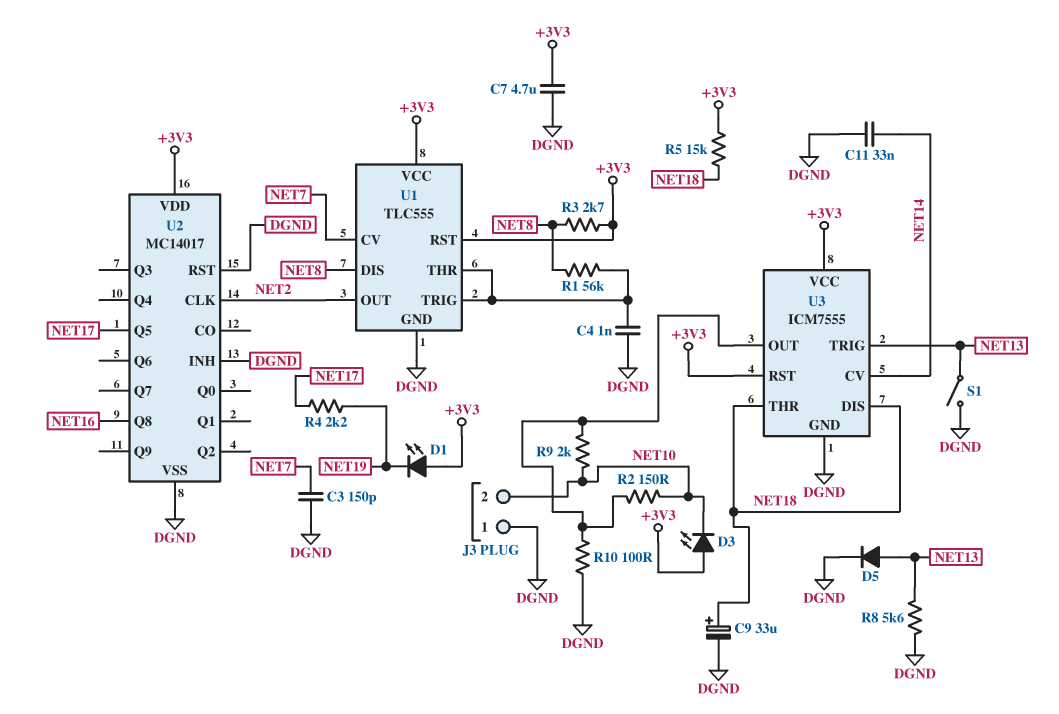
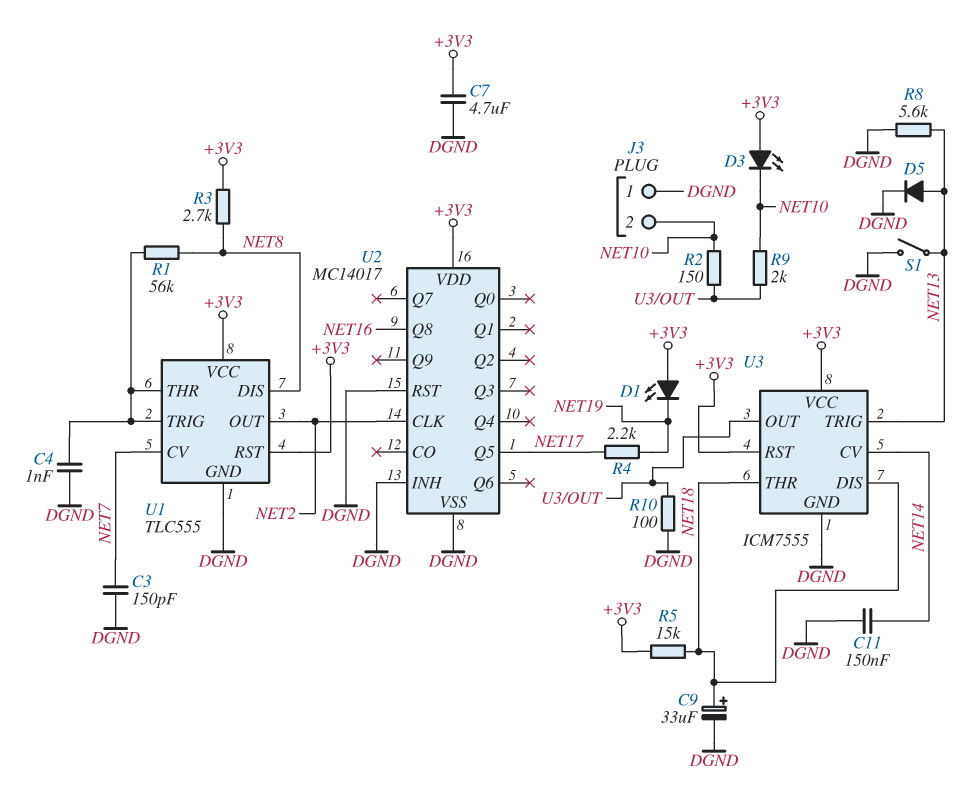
C11: 33nF (DGND, NET14) -> 150nF (DGND, NET14)

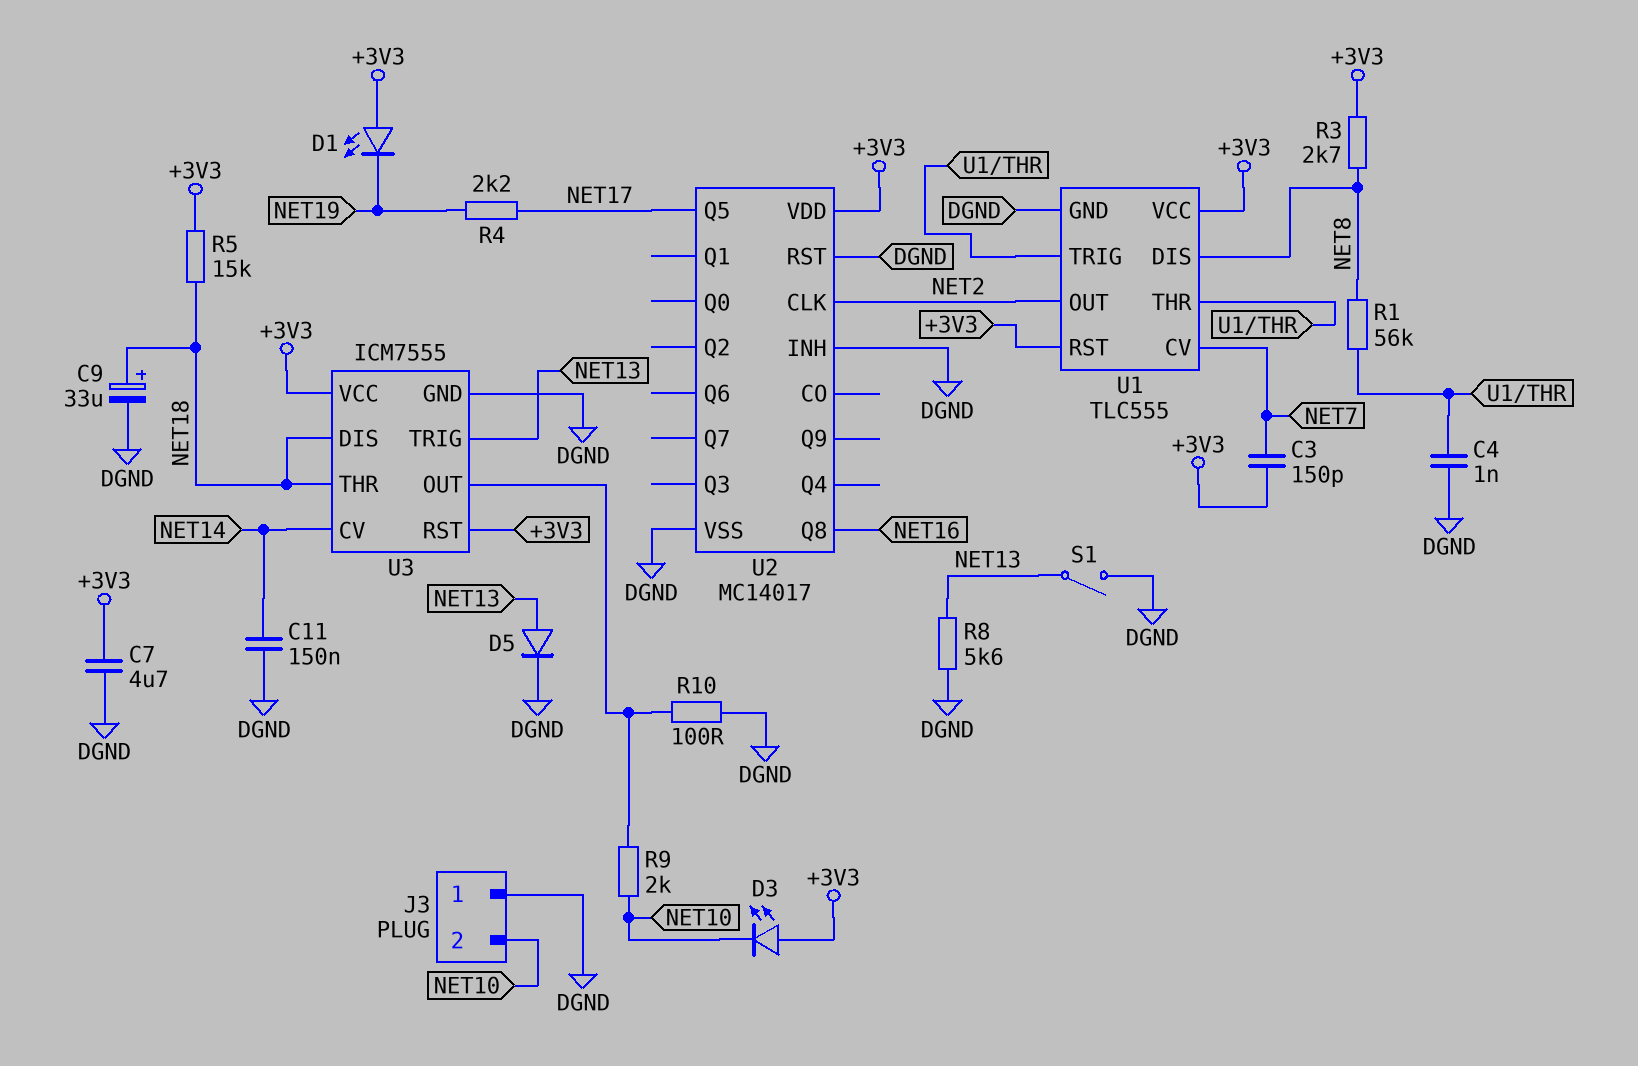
C3: 150pF (DGND, NET7) -> 150pF (+3V3, NET7)
R2: 150 (NET10, U3/OUT) -> none

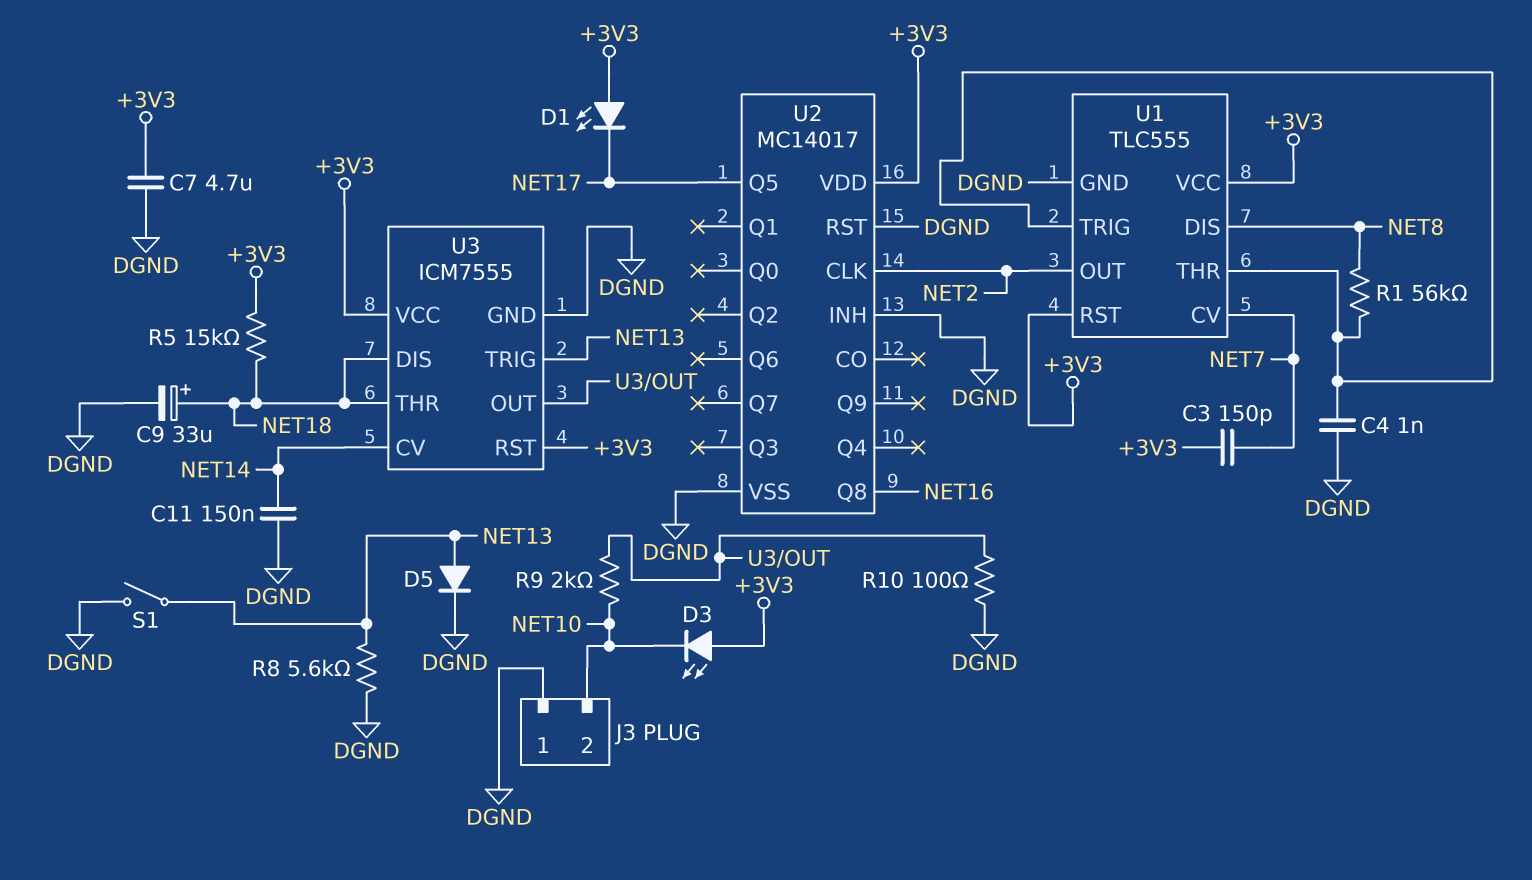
D1: LED (A +3V3, K NET19) -> LED (A +3V3, K NET17)
R3: 2.7k (+3V3, NET8) -> none
R4: 2.2k (NET17, NET19) -> none

